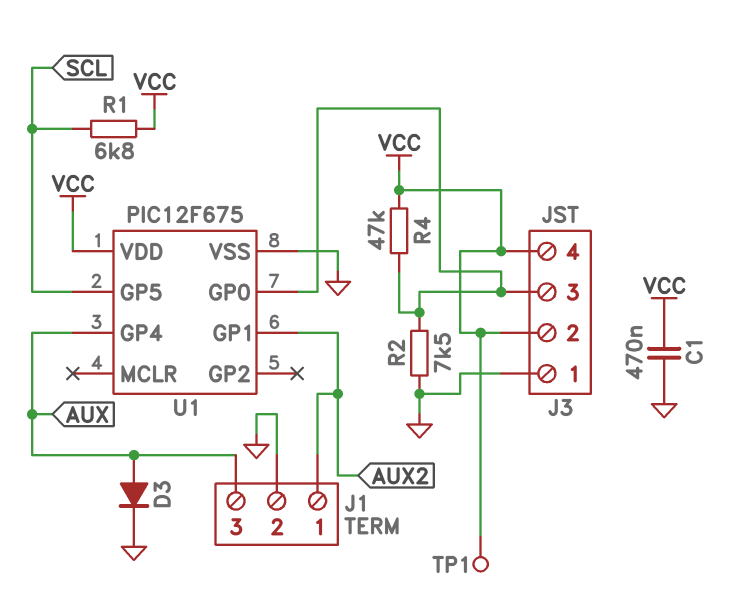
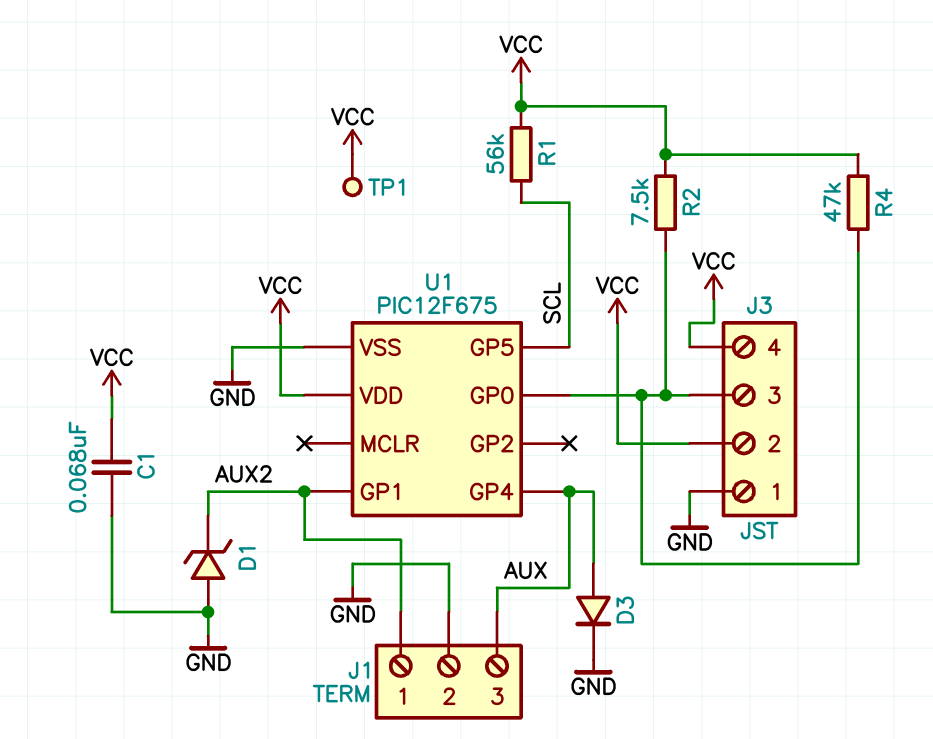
C1: 470nF (GND, VCC) -> 68nF (GND, VCC)
D1: none -> zener (A GND, K AUX2)
R1: 6.8k (SCL, VCC) -> 56k (SCL, VCC)
R2: 7.5k (GND, J3/3) -> 7.5k (J3/3, VCC)

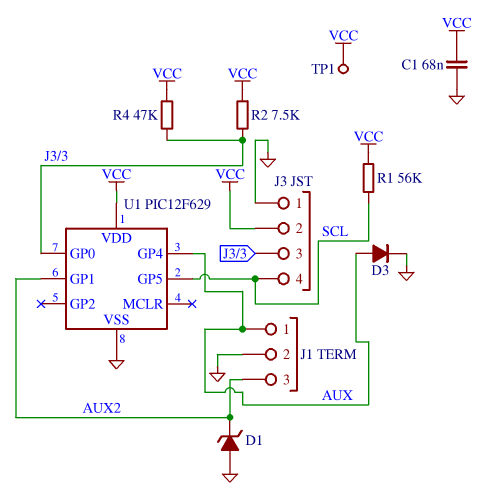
J1 pin 1: AUX2 -> AUX
J1 pin 3: AUX -> AUX2
J3 pin 4: VCC -> SCL
U1: PIC12F675 -> PIC12F629

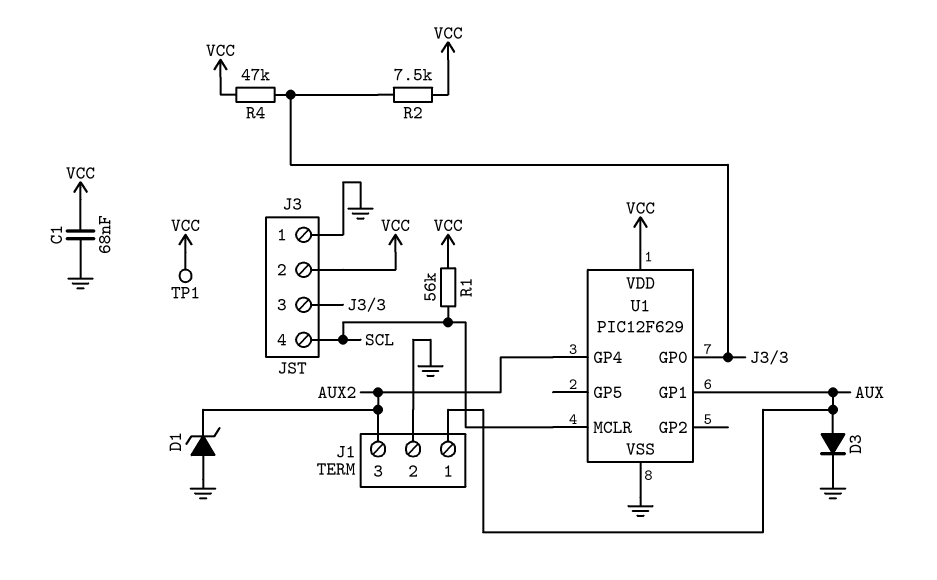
U1 pin GP1: AUX2 -> AUX
U1 pin GP4: AUX -> AUX2
U1 pin GP5: SCL -> none
U1 pin MCLR: none -> SCL

